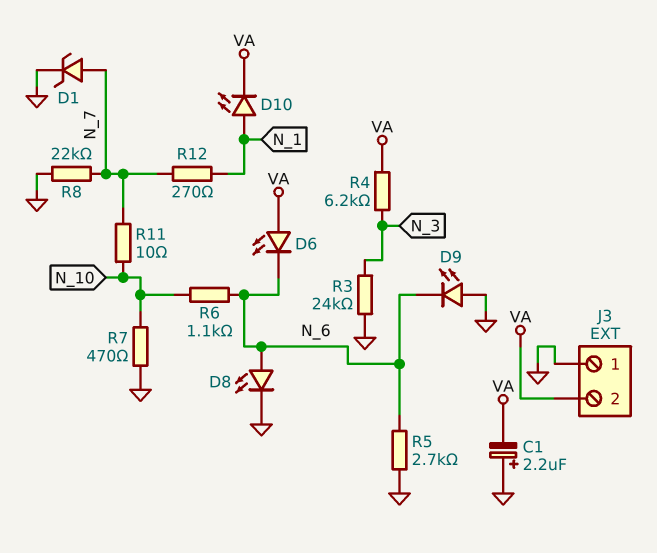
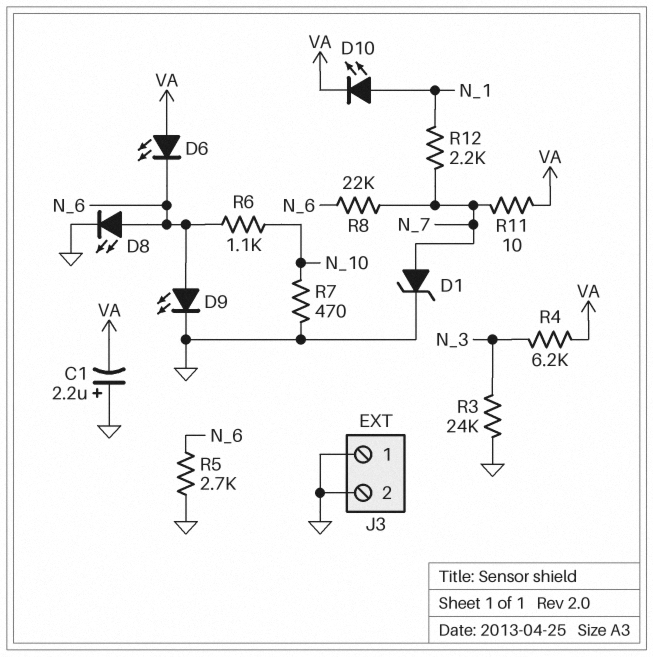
D9: LED (A GND, K N_6) -> LED (A N_6, K GND)
J3 pin 2: VA -> GND
R8: 22k (GND, N_7) -> 22k (N_6, N_7)
R11: 10 (N_7, N_10) -> 10 (N_7, VA)
R12: 270 (N_1, N_7) -> 2.2k (N_1, N_7)

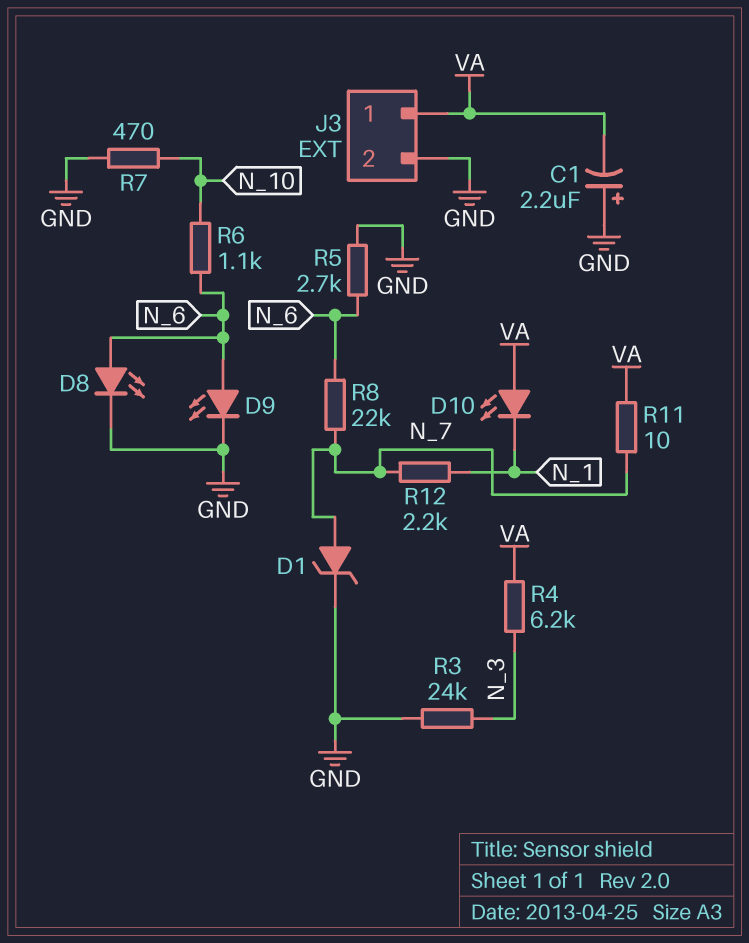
D6: LED (A VA, K N_6) -> none
D10: LED (A N_1, K VA) -> LED (A VA, K N_1)
J3 pin 1: GND -> VA

